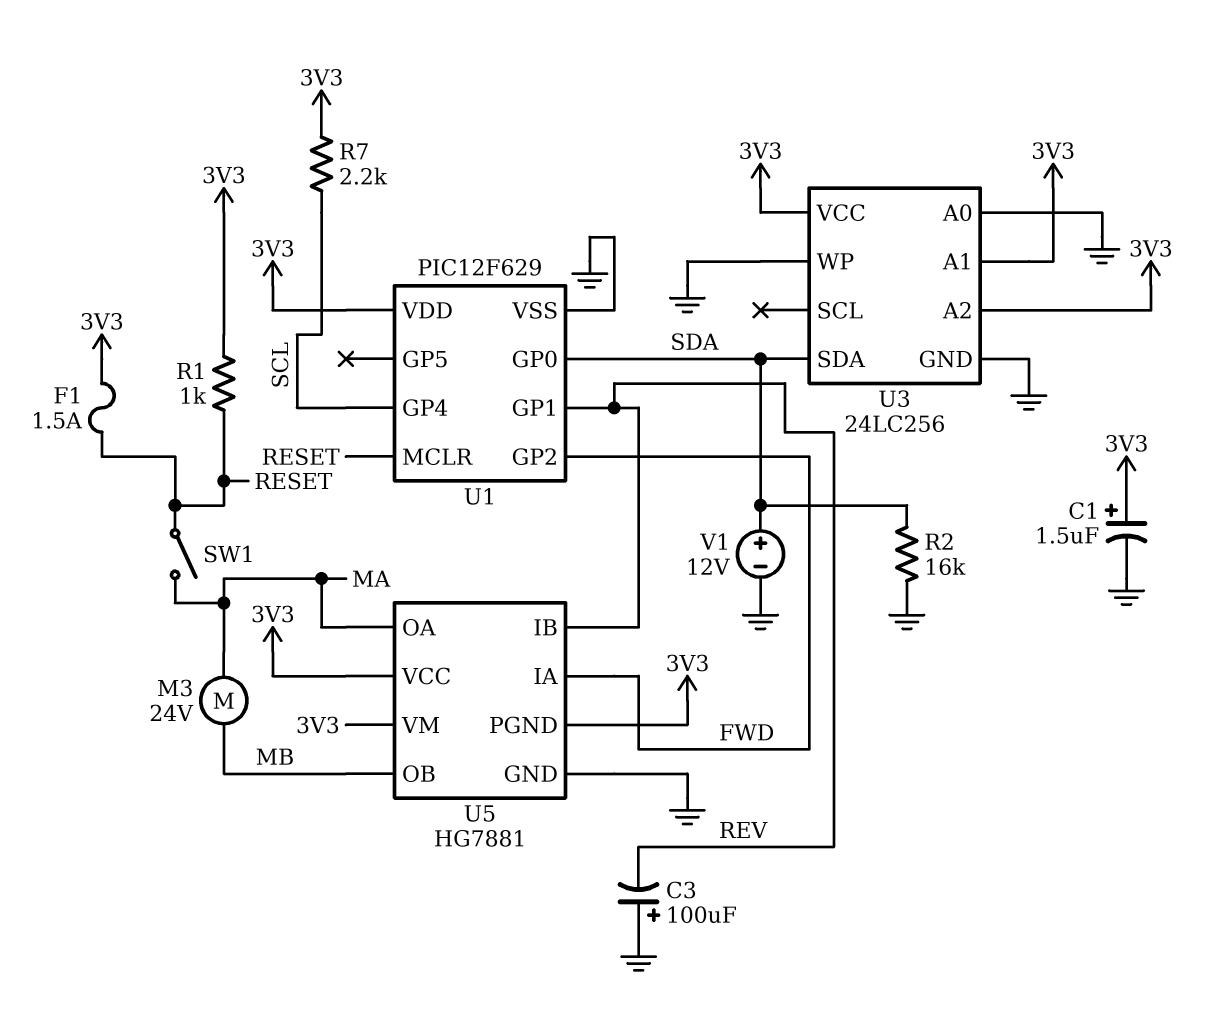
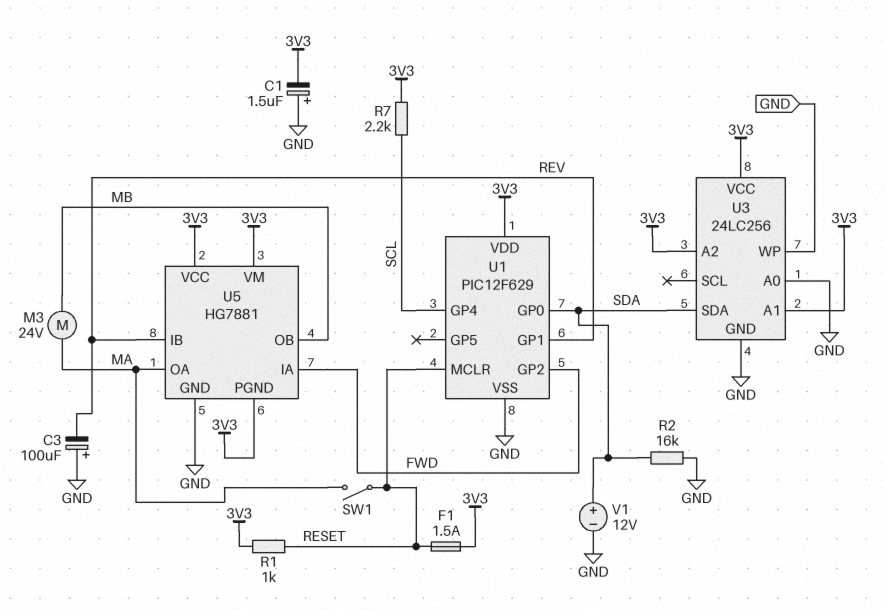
C1: 1.5uF (plus 3V3, minus GND) -> 1.5uF (plus GND, minus 3V3)

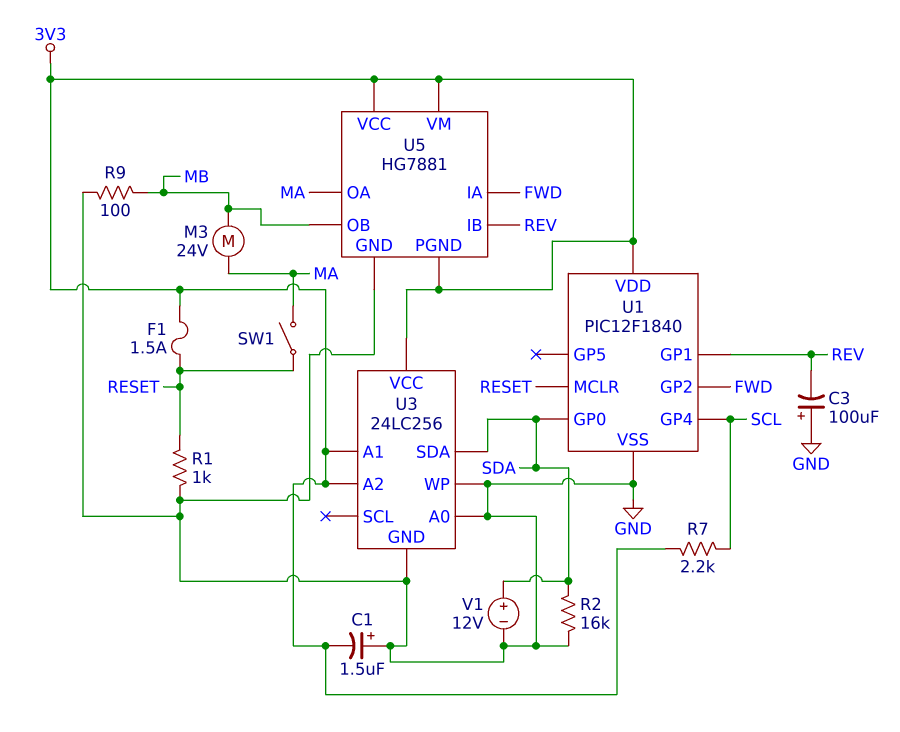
R1: 1k (3V3, RESET) -> 1k (GND, RESET)
R9: none -> 100 (GND, MB)
U1: PIC12F629 -> PIC12F1840

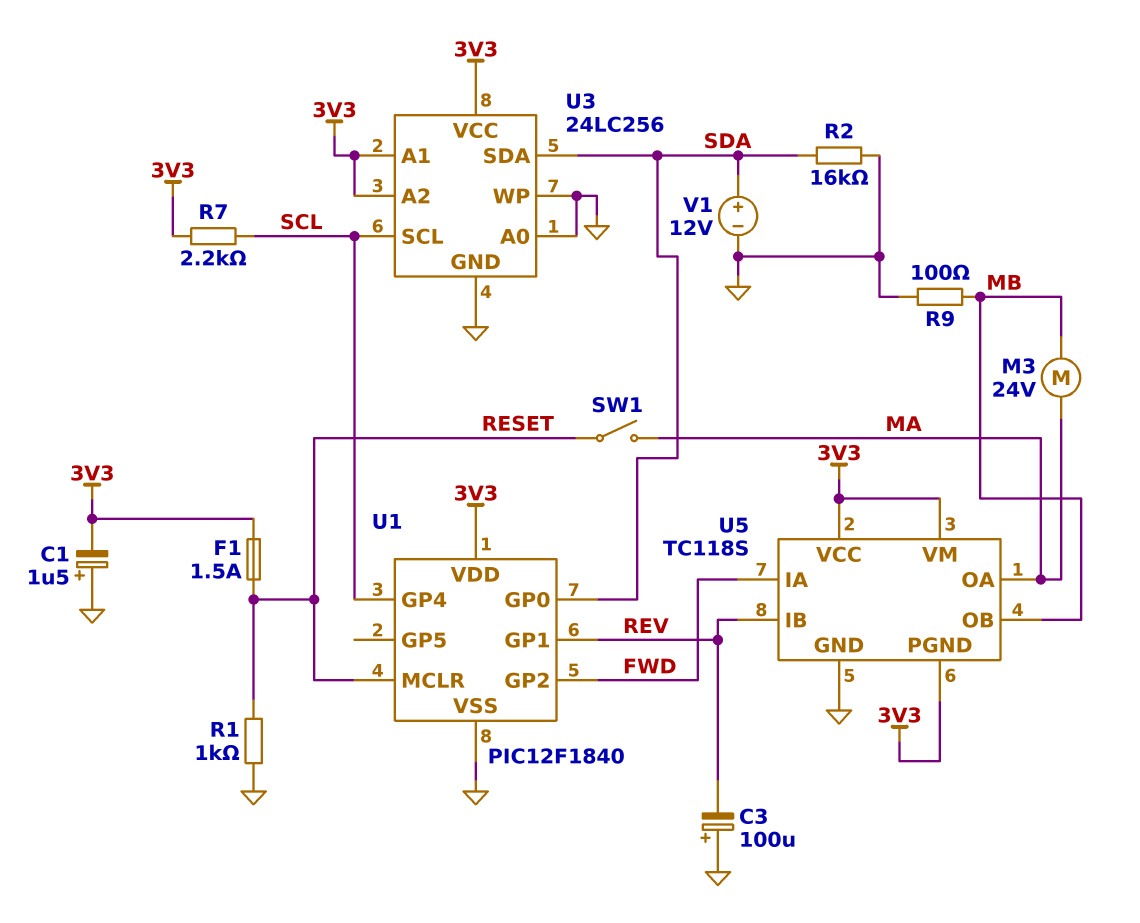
U3 pin SCL: none -> SCL
U5: HG7881 -> TC118S

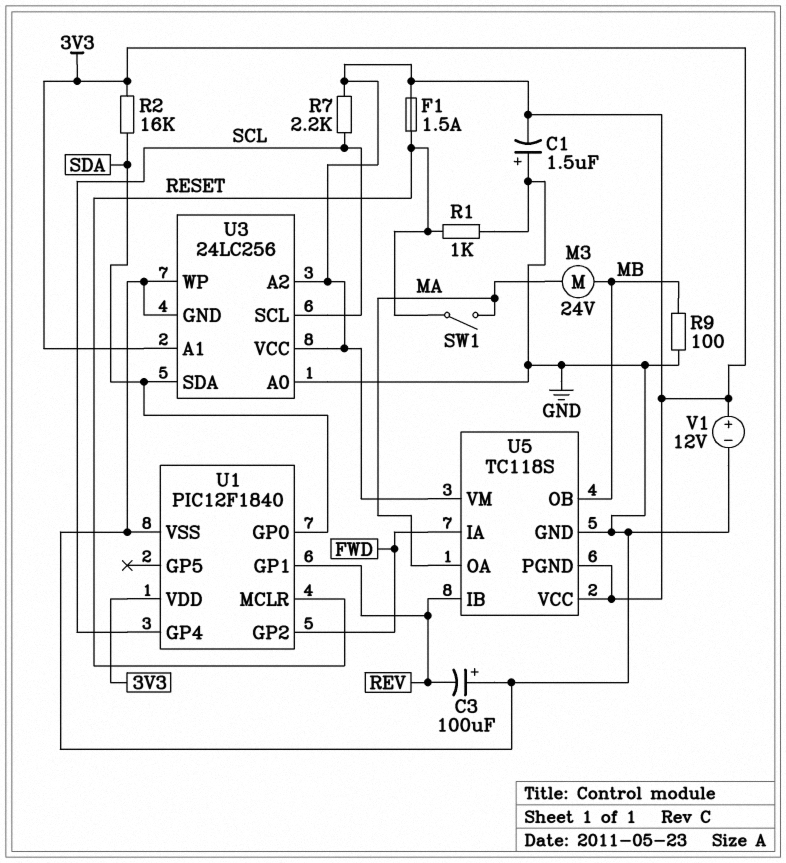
R2: 16k (GND, SDA) -> 16k (3V3, SDA)
V1: 12V (plus SDA, minus GND) -> 12V (plus 3V3, minus GND)

